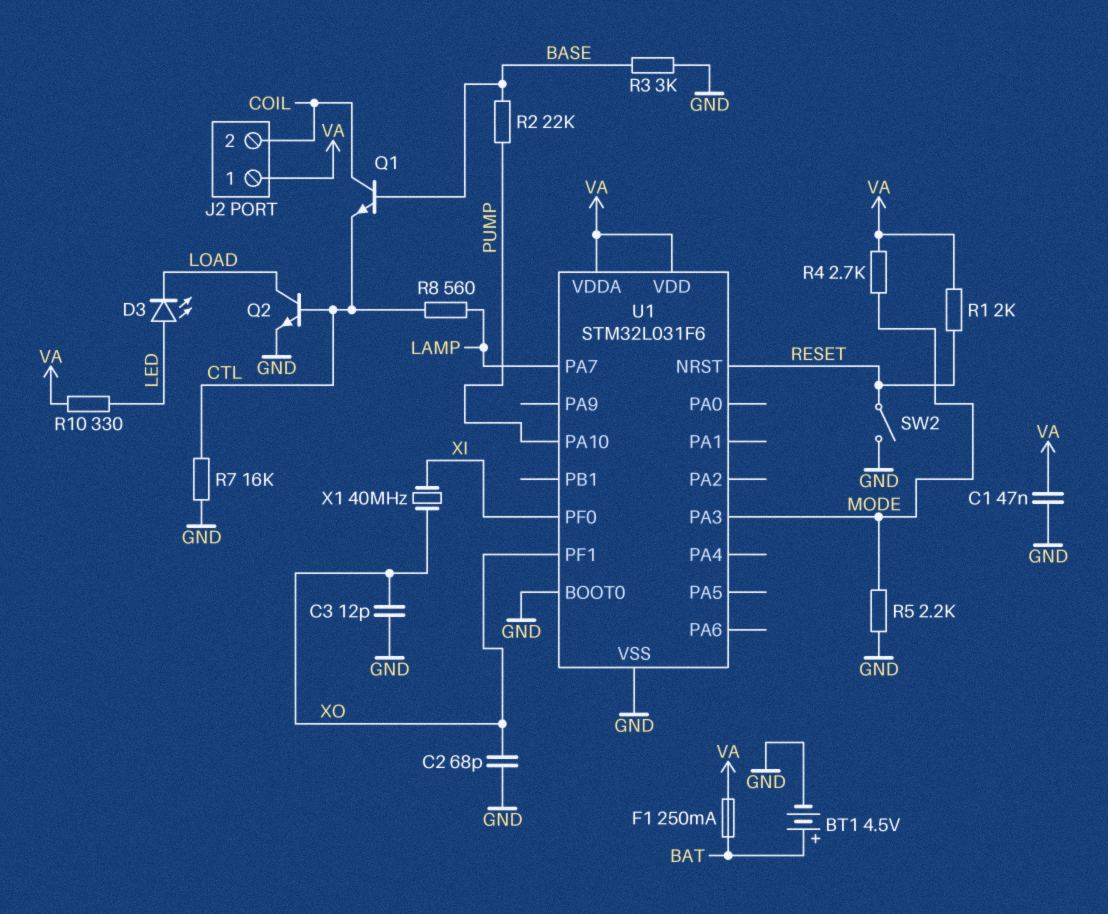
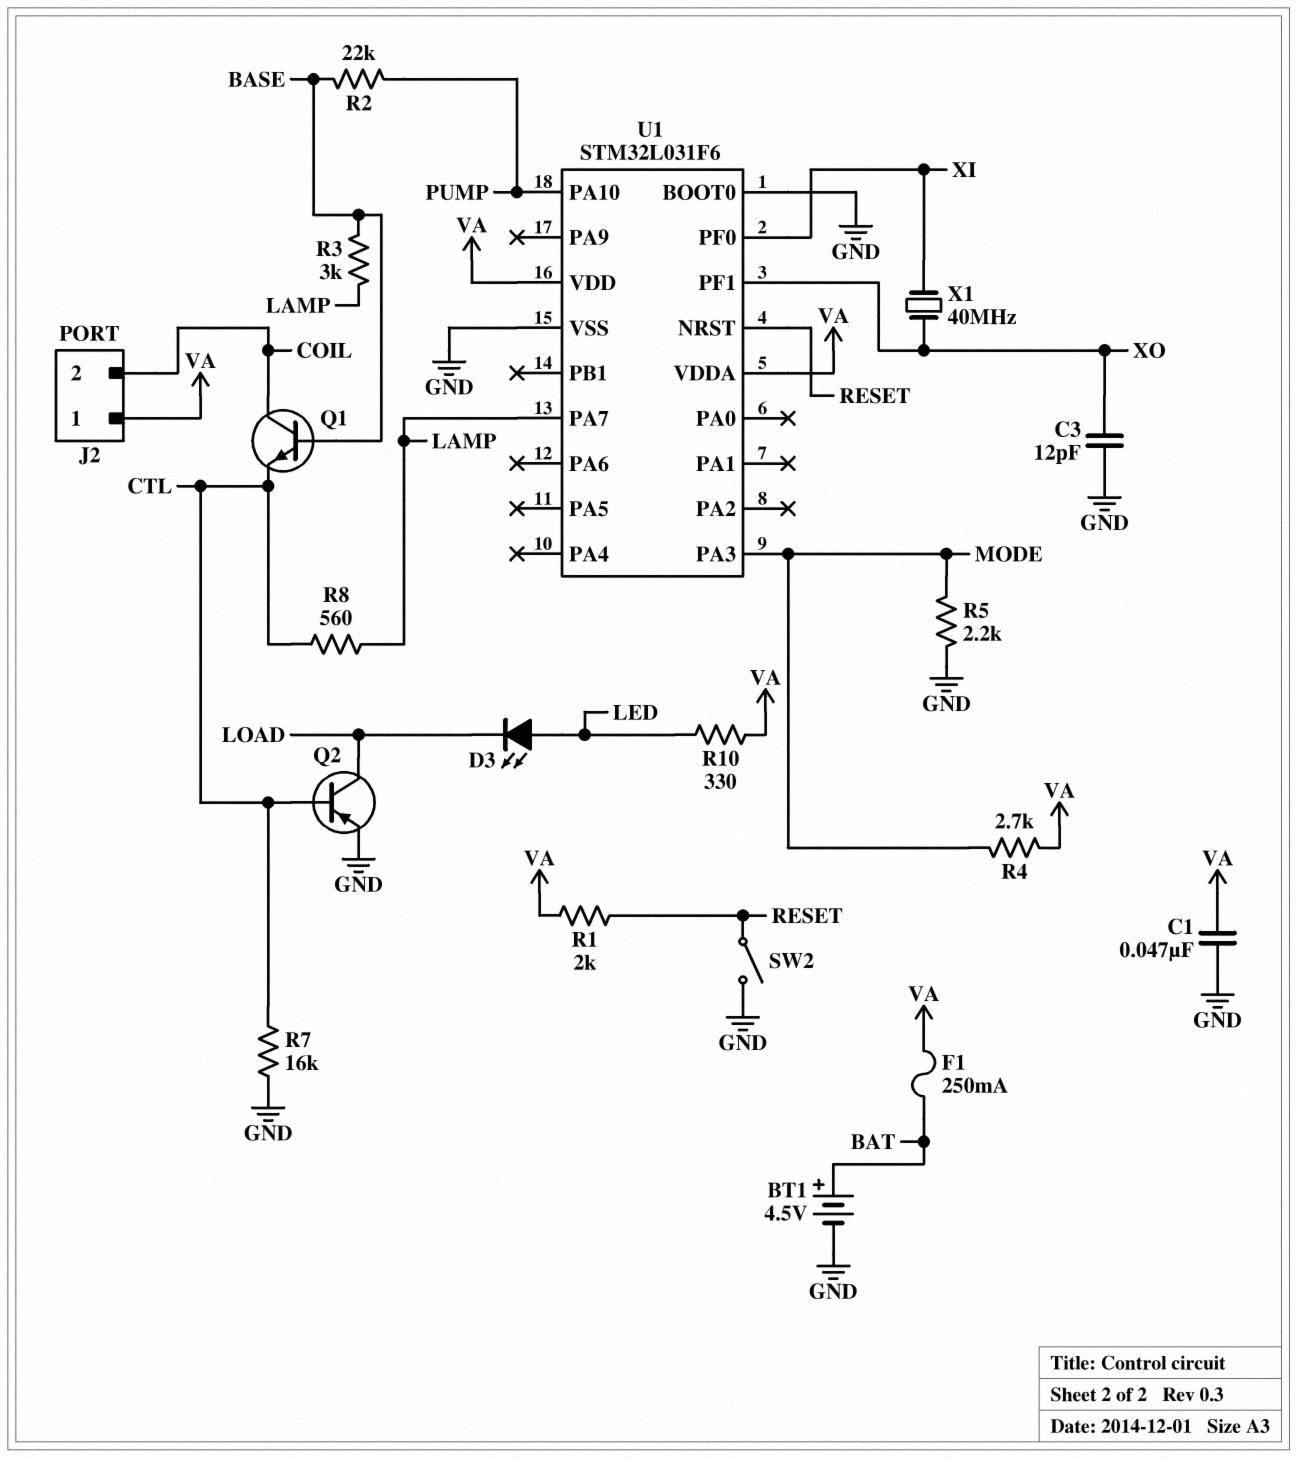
C2: 68pF (GND, XO) -> none
Q2: NPN (B CTL, C LOAD, E GND) -> PNP (B CTL, C LOAD, E GND)
R3: 3k (BASE, GND) -> 3k (BASE, LAMP)

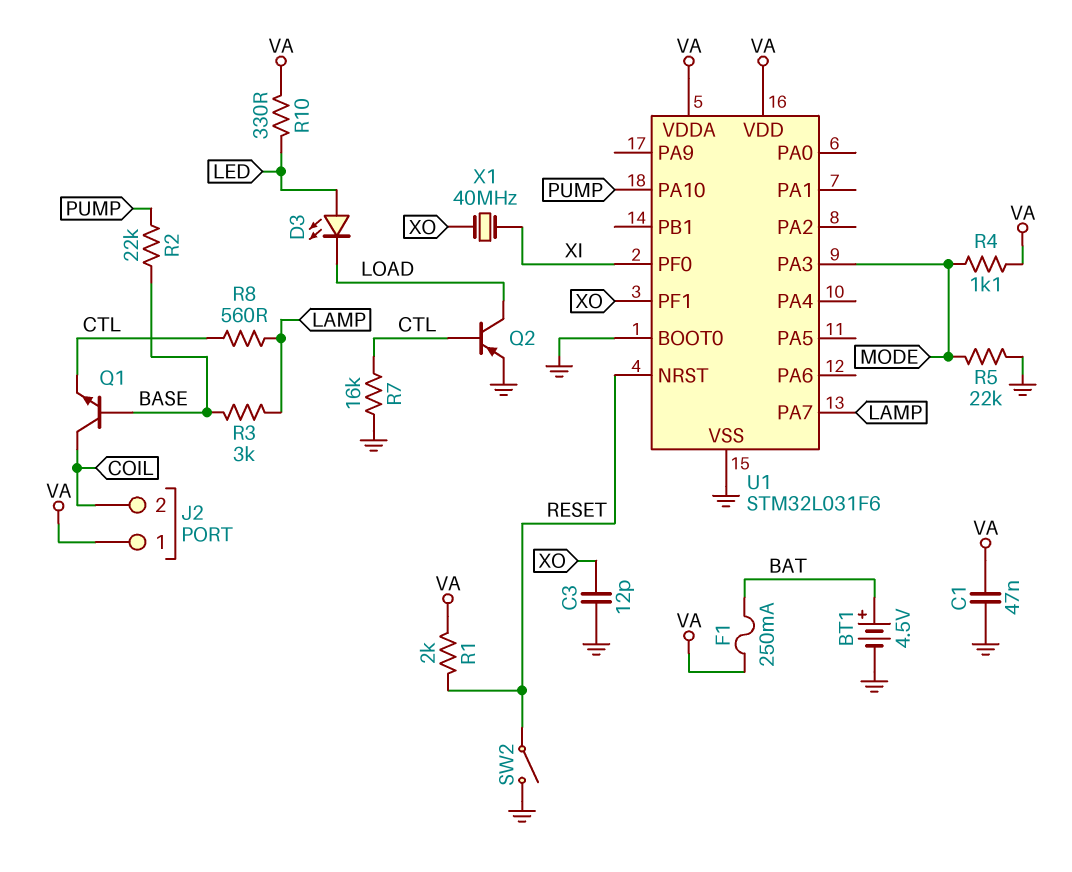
R4: 2.7k (MODE, VA) -> 1.1k (MODE, VA)
R5: 2.2k (GND, MODE) -> 22k (GND, MODE)

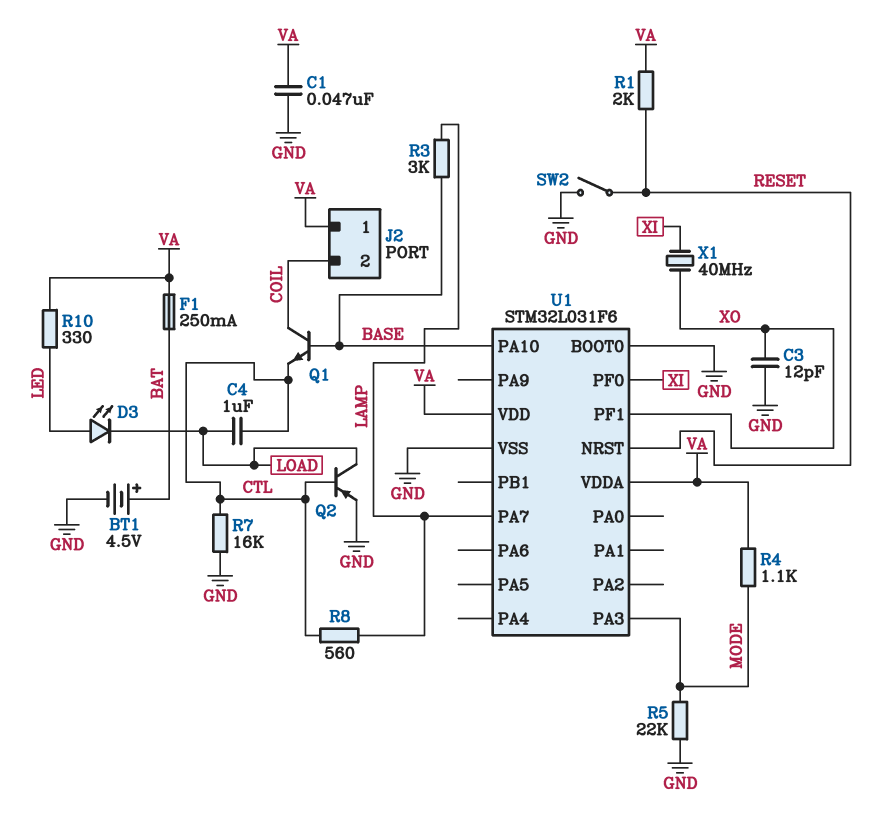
C4: none -> 1uF (CTL, LOAD)
R2: 22k (BASE, PUMP) -> none
U1 pin PA10: PUMP -> BASE

